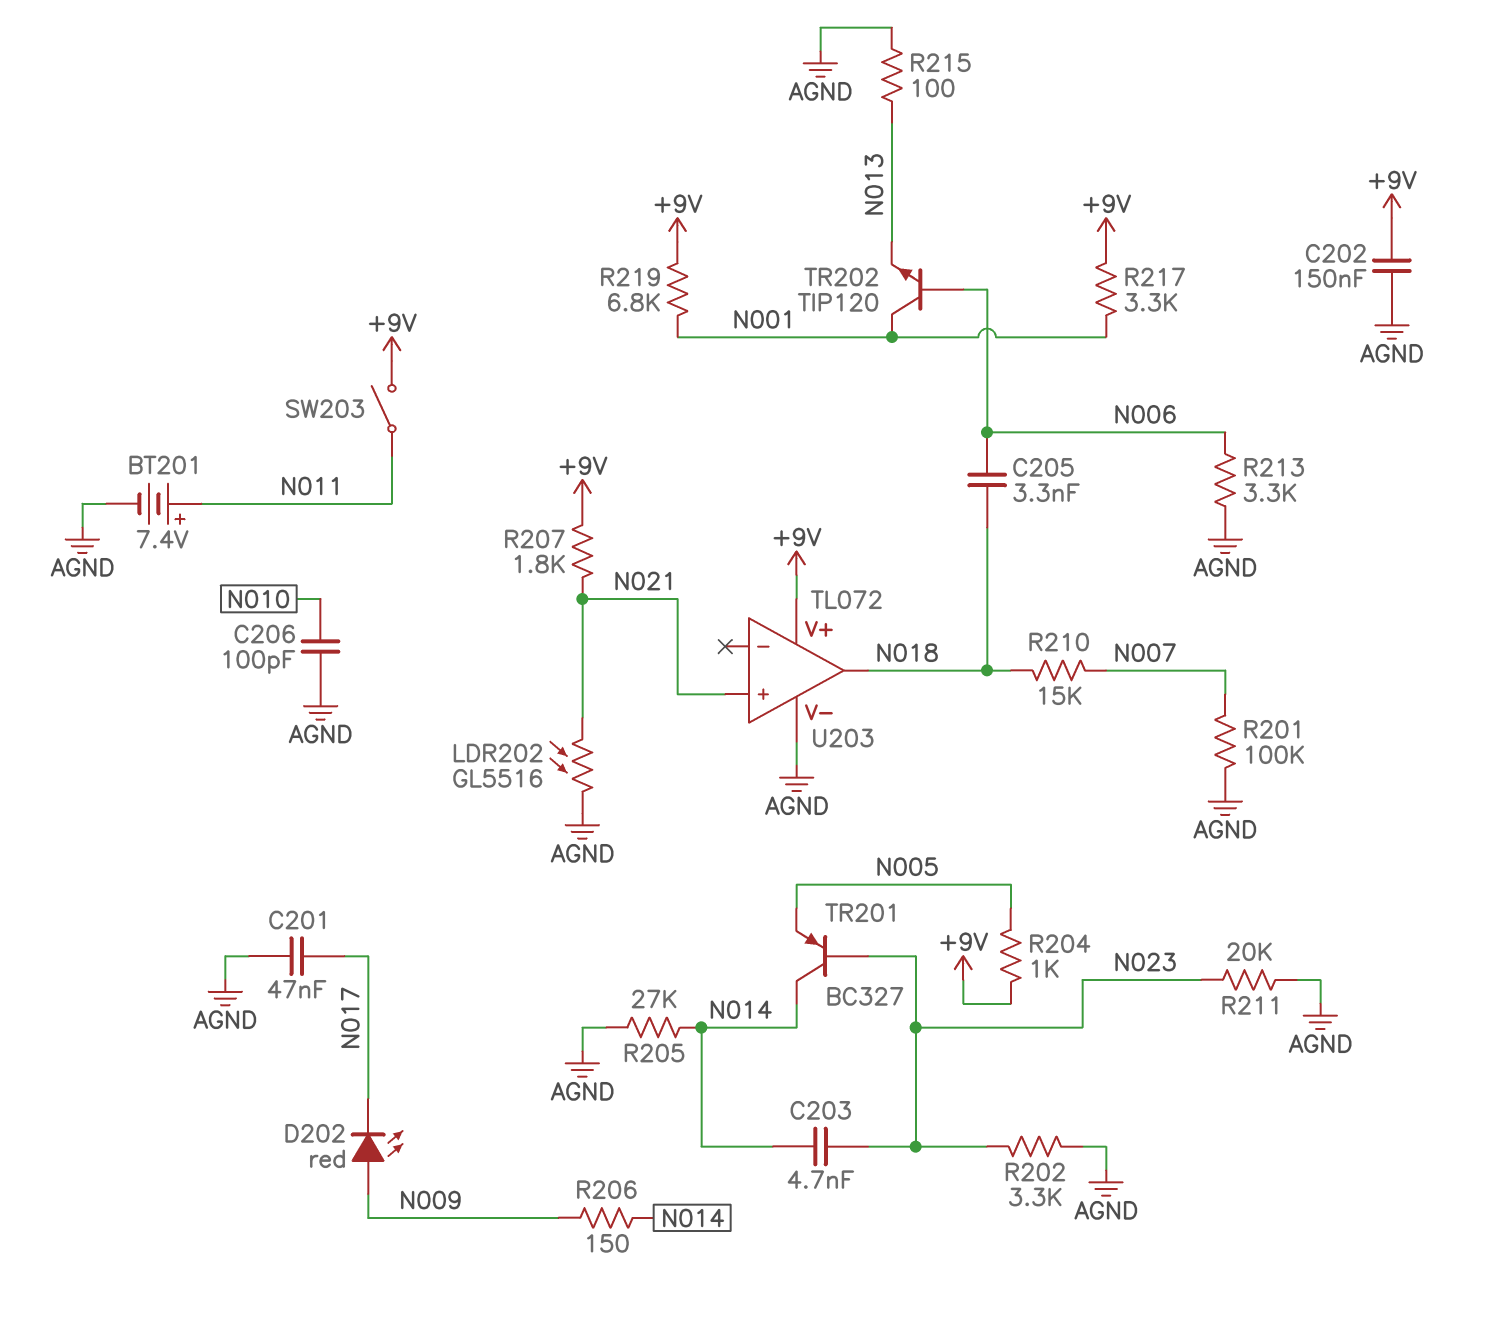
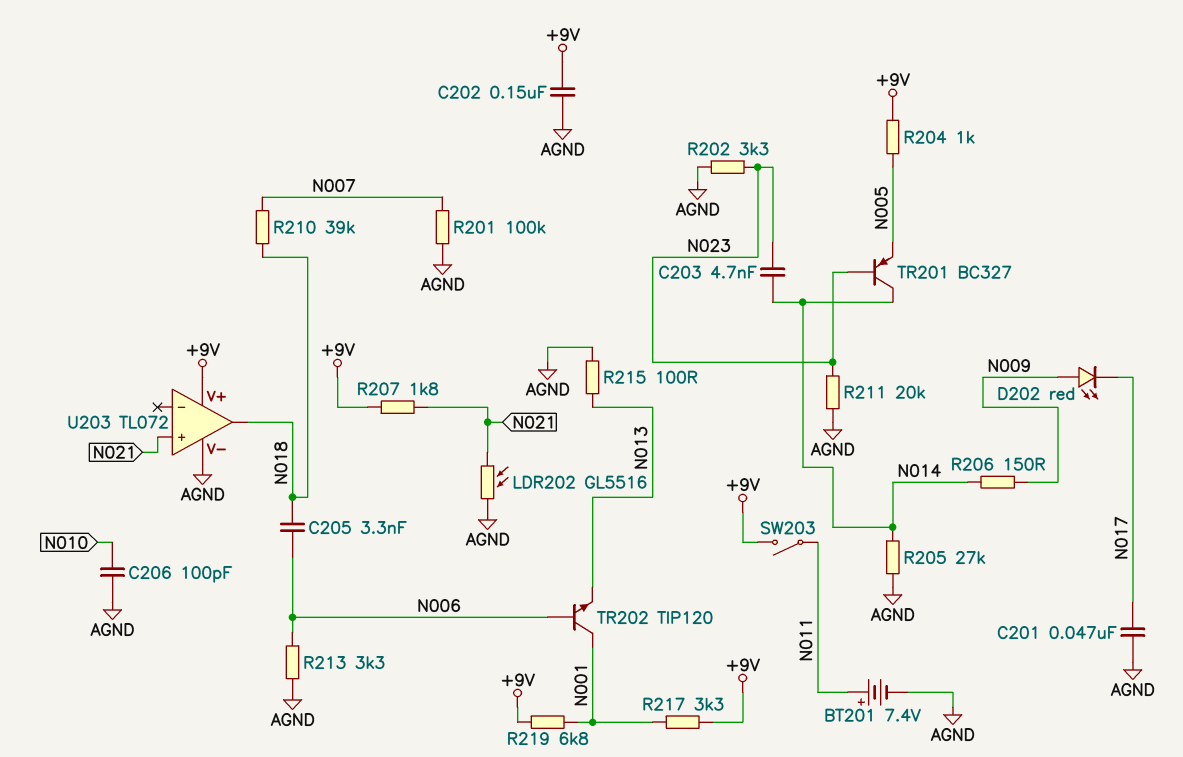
R210: 15k (N007, N018) -> 39k (N007, N018)

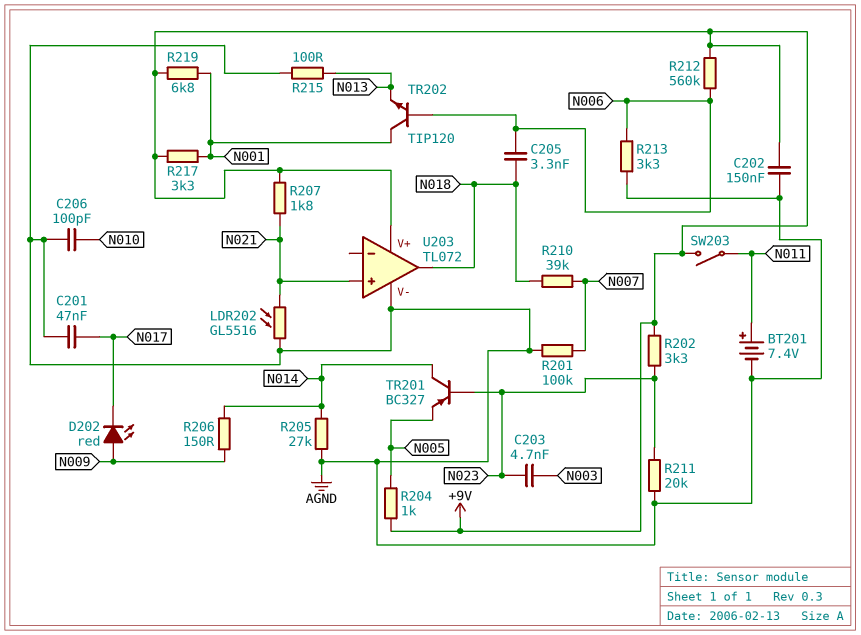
C203: 4.7nF (N014, N023) -> 4.7nF (N003, N023)
R202: 3.3k (AGND, N023) -> 3.3k (+9V, N023)
R212: none -> 560k (+9V, N006)

